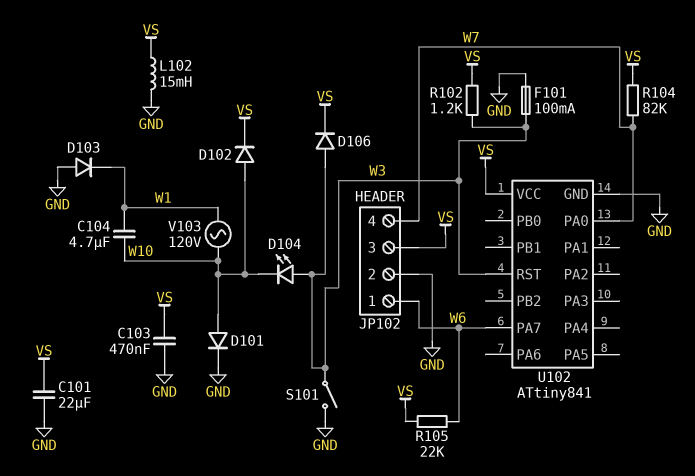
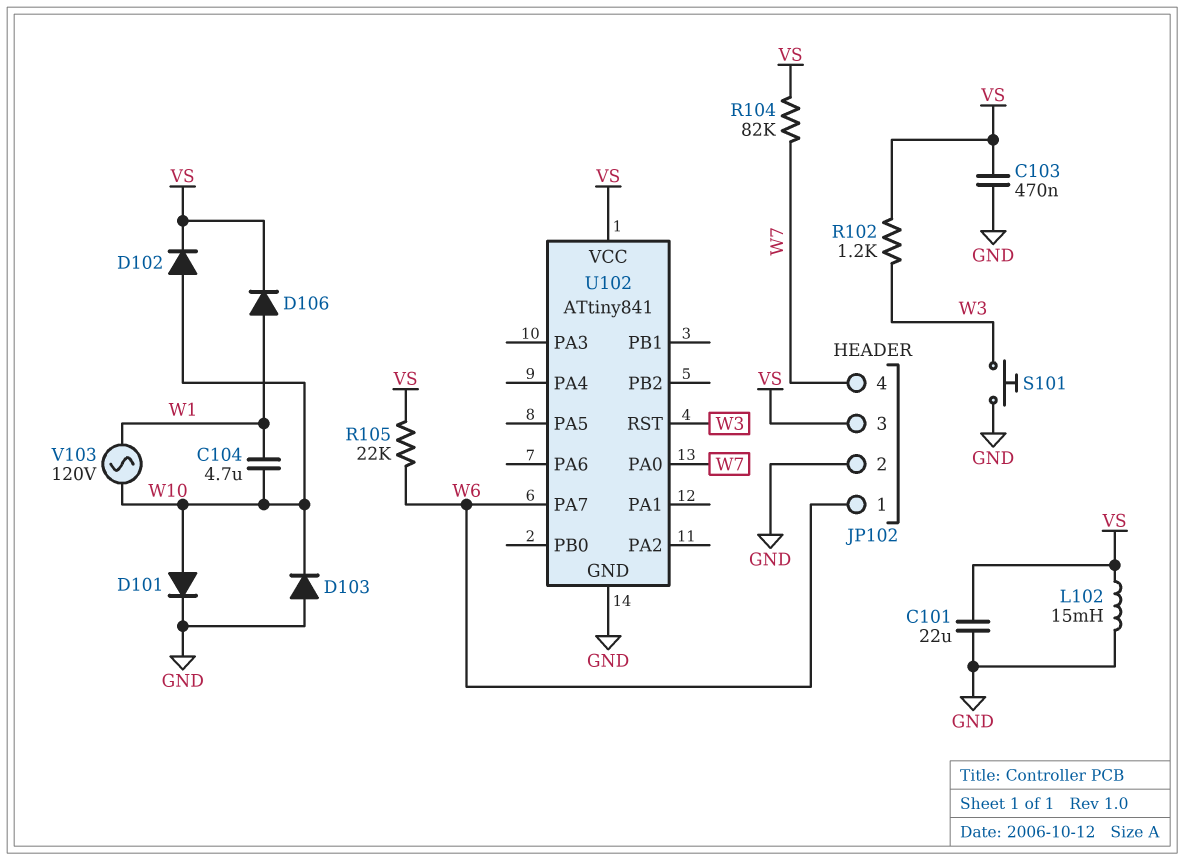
D103: diode (A GND, K W1) -> diode (A GND, K W10)
D104: LED (A W3, K W10) -> none
D106: diode (A W3, K VS) -> diode (A W1, K VS)
F101: 100mA (GND, W3) -> none
S101: switch (GND, W3) -> button (GND, W3)

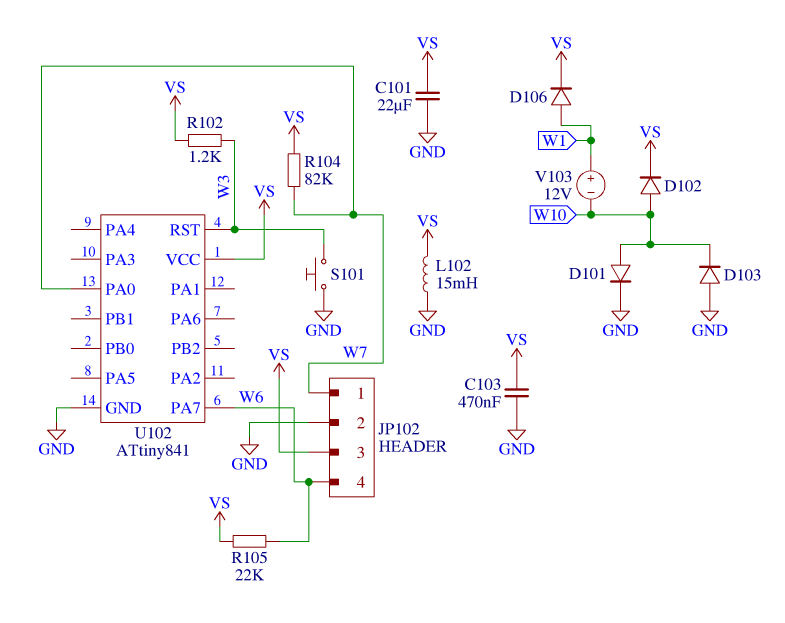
C104: 4.7uF (W1, W10) -> none
JP102 pin 1: W6 -> W7
JP102 pin 4: W7 -> W6
V103: AC 120V (W1, W10) -> 12V (plus W1, minus W10)

